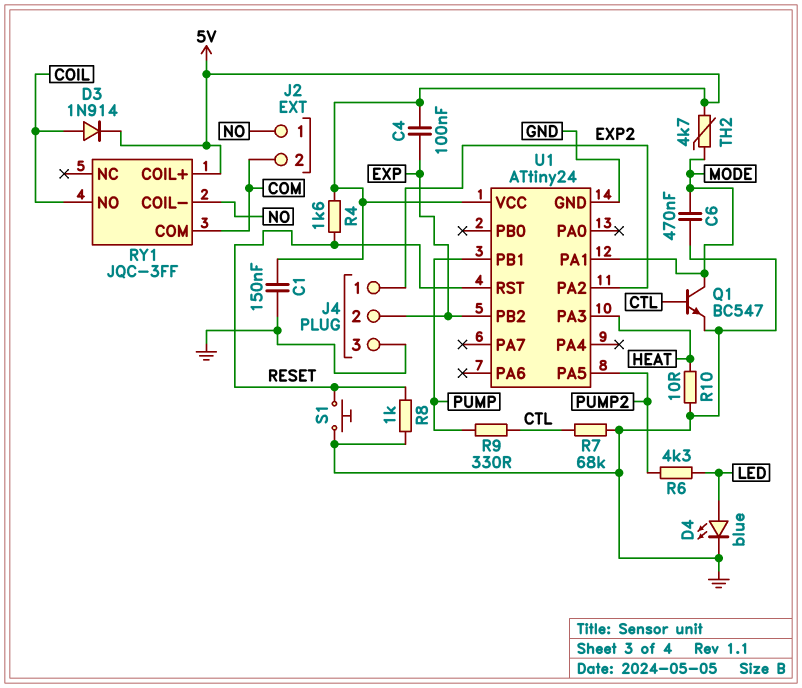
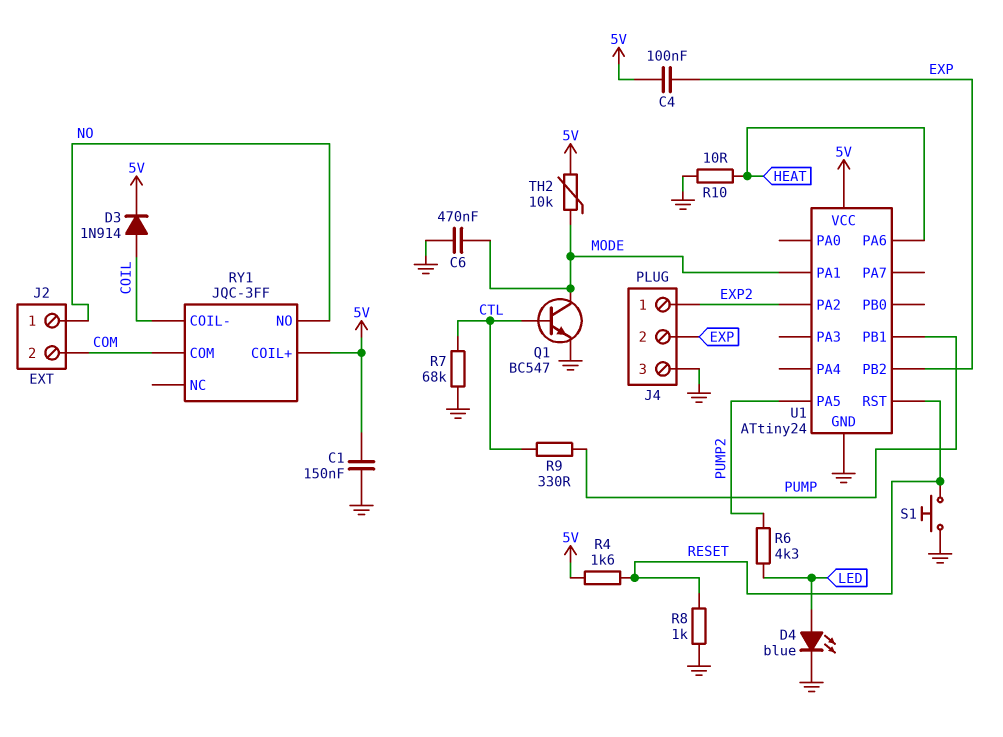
RY1 pin COIL-: NO -> COIL
RY1 pin NO: COIL -> NO
TH2: 4.7k (5V, MODE) -> 10k (5V, MODE)
U1 pin PA3: HEAT -> none
U1 pin PA6: none -> HEAT

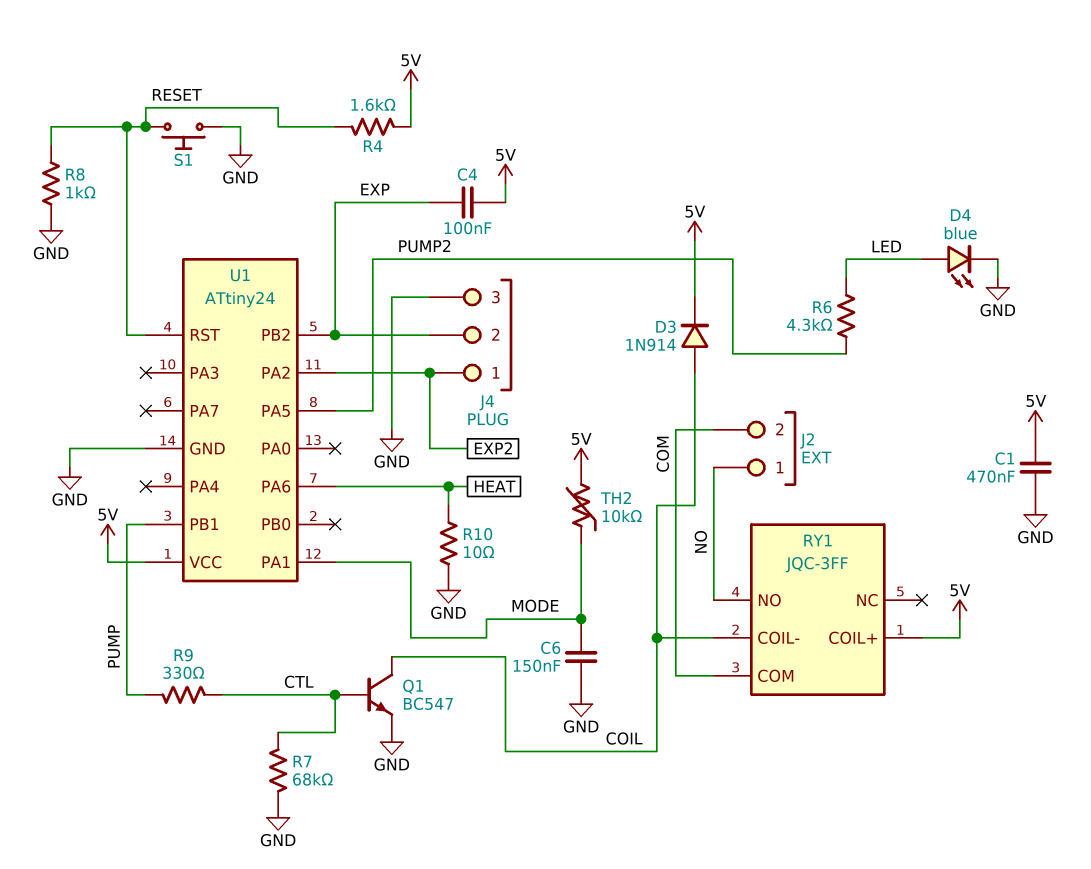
C1: 150nF (5V, GND) -> 470nF (5V, GND)
C6: 470nF (GND, MODE) -> 150nF (GND, MODE)
Q1: NPN BC547 (B CTL, C MODE, E GND) -> NPN BC547 (B CTL, C COIL, E GND)

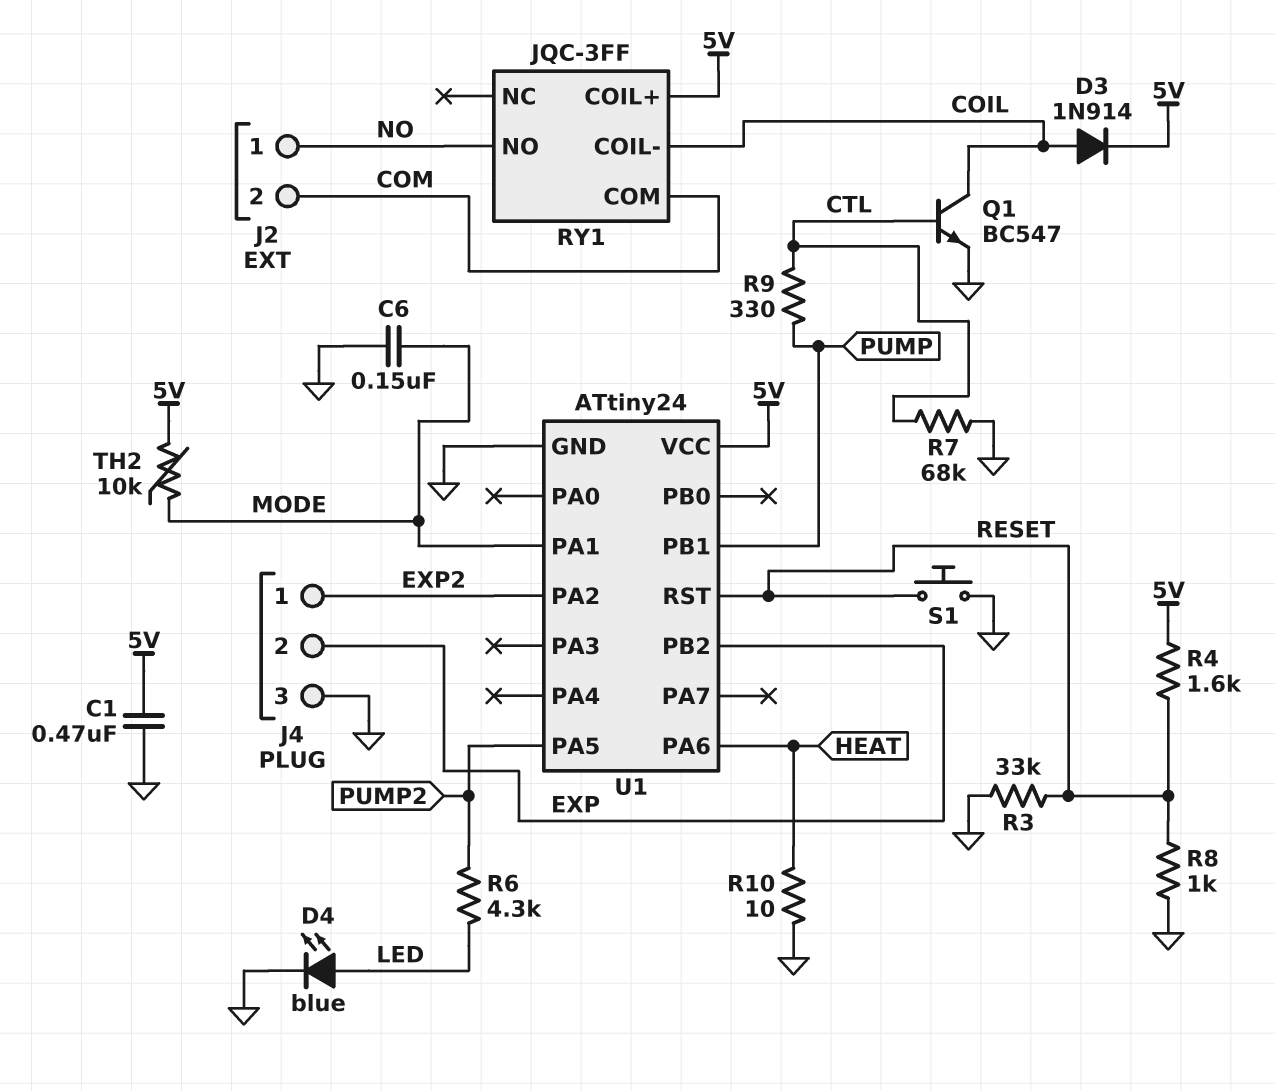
C4: 100nF (5V, EXP) -> none
R3: none -> 33k (GND, RESET)

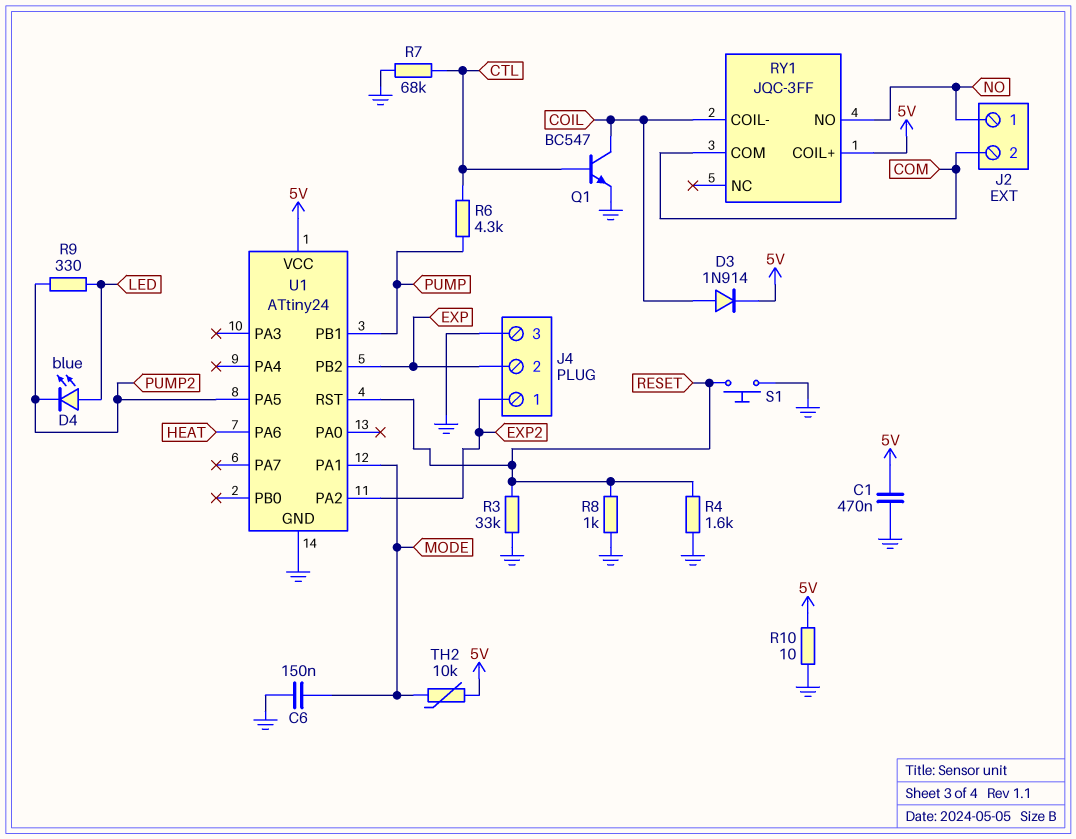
D4: LED blue (A LED, K GND) -> LED blue (A LED, K PUMP2)
R4: 1.6k (5V, RESET) -> 1.6k (GND, RESET)
R6: 4.3k (LED, PUMP2) -> 4.3k (CTL, PUMP)
R9: 330 (CTL, PUMP) -> 330 (LED, PUMP2)
R10: 10 (GND, HEAT) -> 10 (5V, GND)

